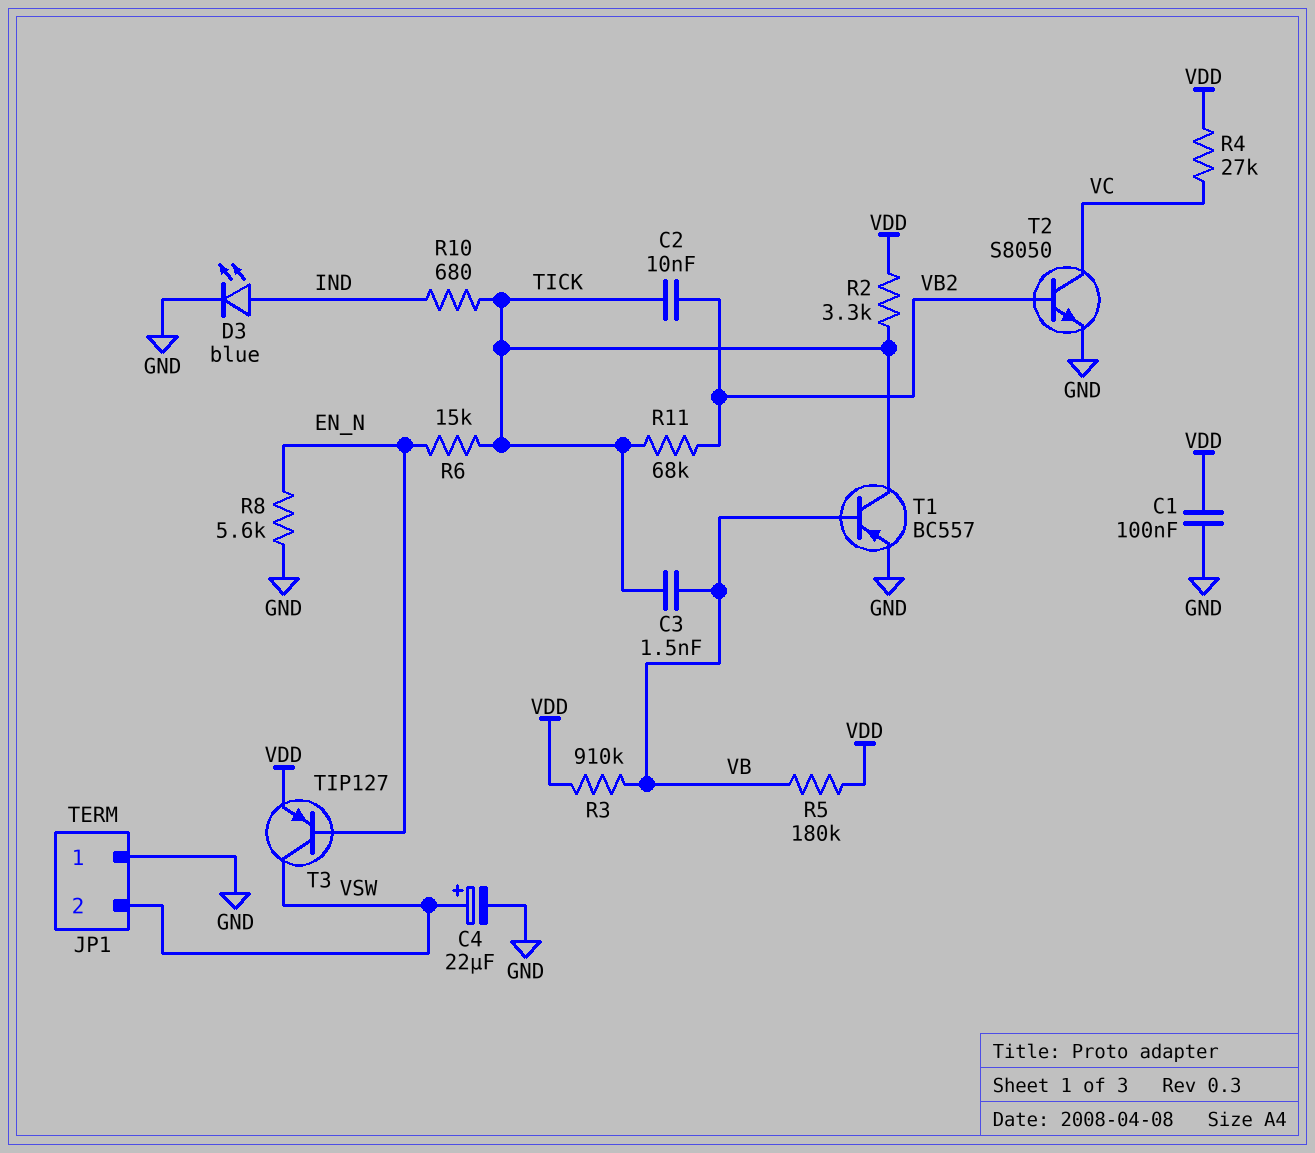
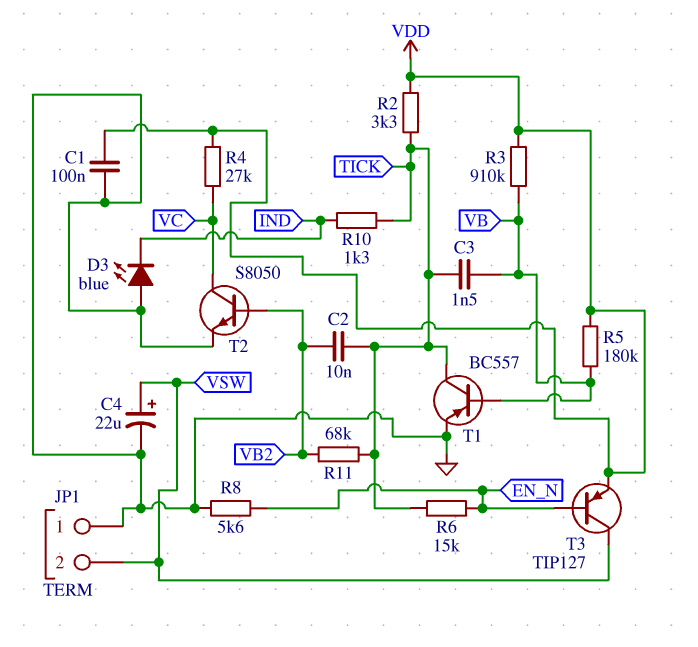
D3: LED blue (A IND, K GND) -> LED blue (A GND, K IND)
R10: 680 (IND, TICK) -> 1.3k (IND, TICK)

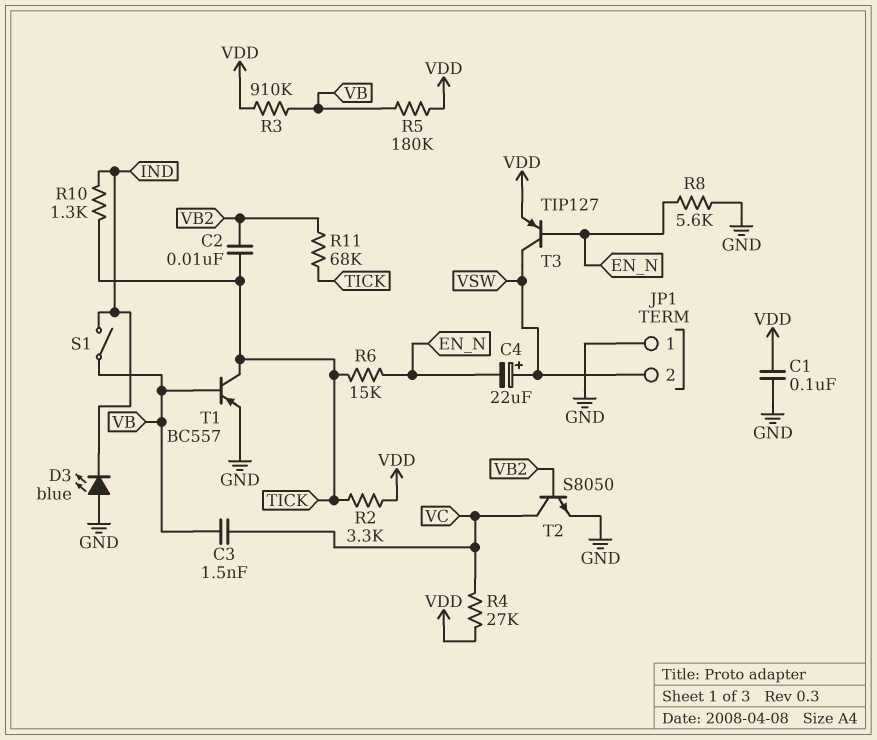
C3: 1.5nF (TICK, VB) -> 1.5nF (VB, VC)
C4: 22uF (plus VSW, minus GND) -> 22uF (plus VSW, minus EN_N)
S1: none -> switch (IND, VB)

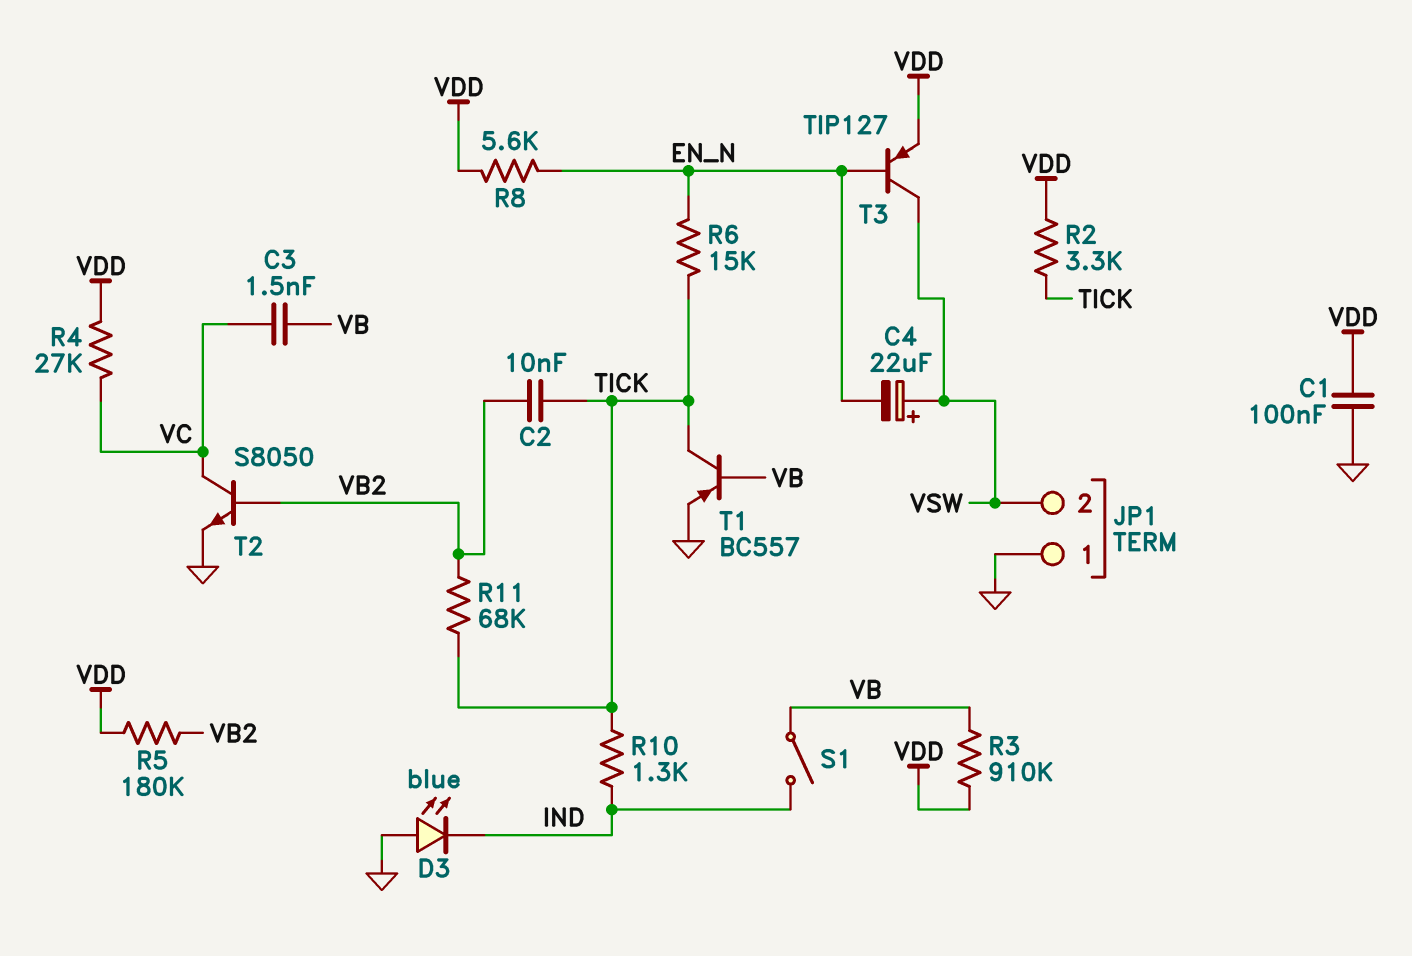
R5: 180k (VB, VDD) -> 180k (VB2, VDD)
R8: 5.6k (EN_N, GND) -> 5.6k (EN_N, VDD)

